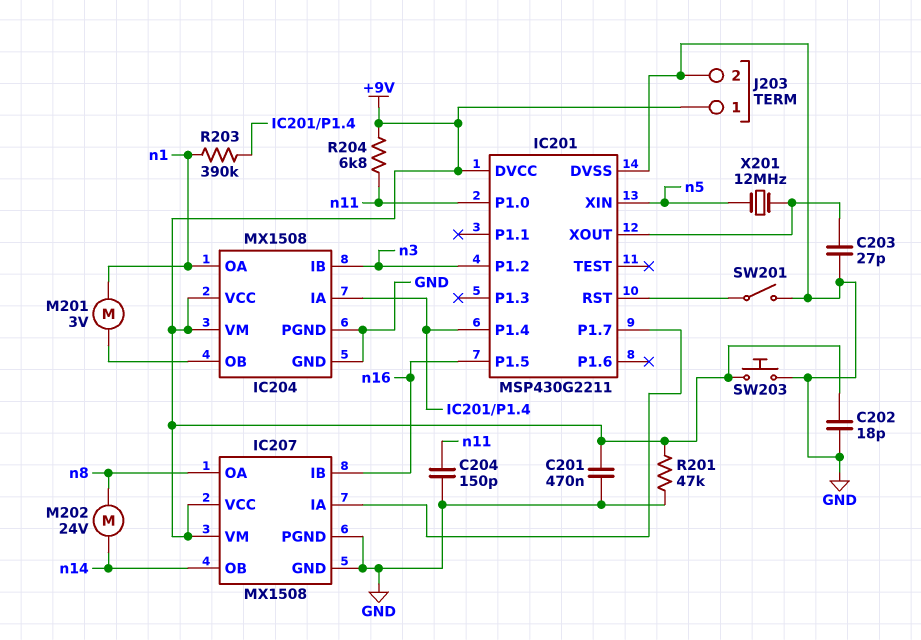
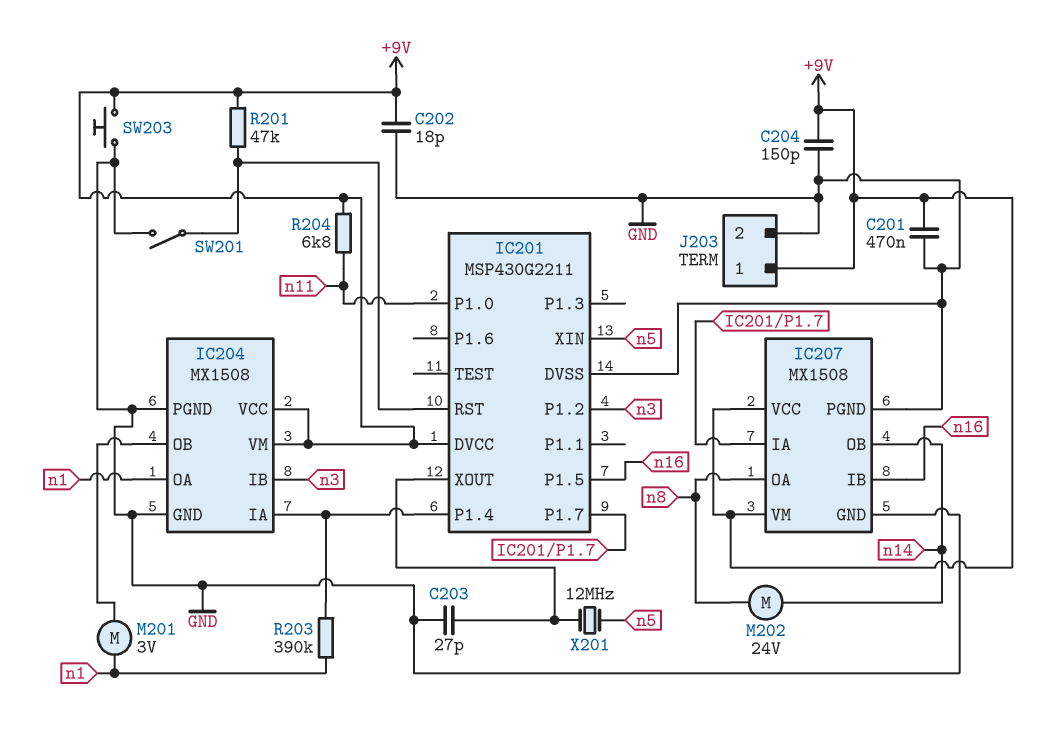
C204: 150pF (GND, n11) -> 150pF (+9V, GND)
R201: 47k (+9V, GND) -> 47k (+9V, IC201/RST)

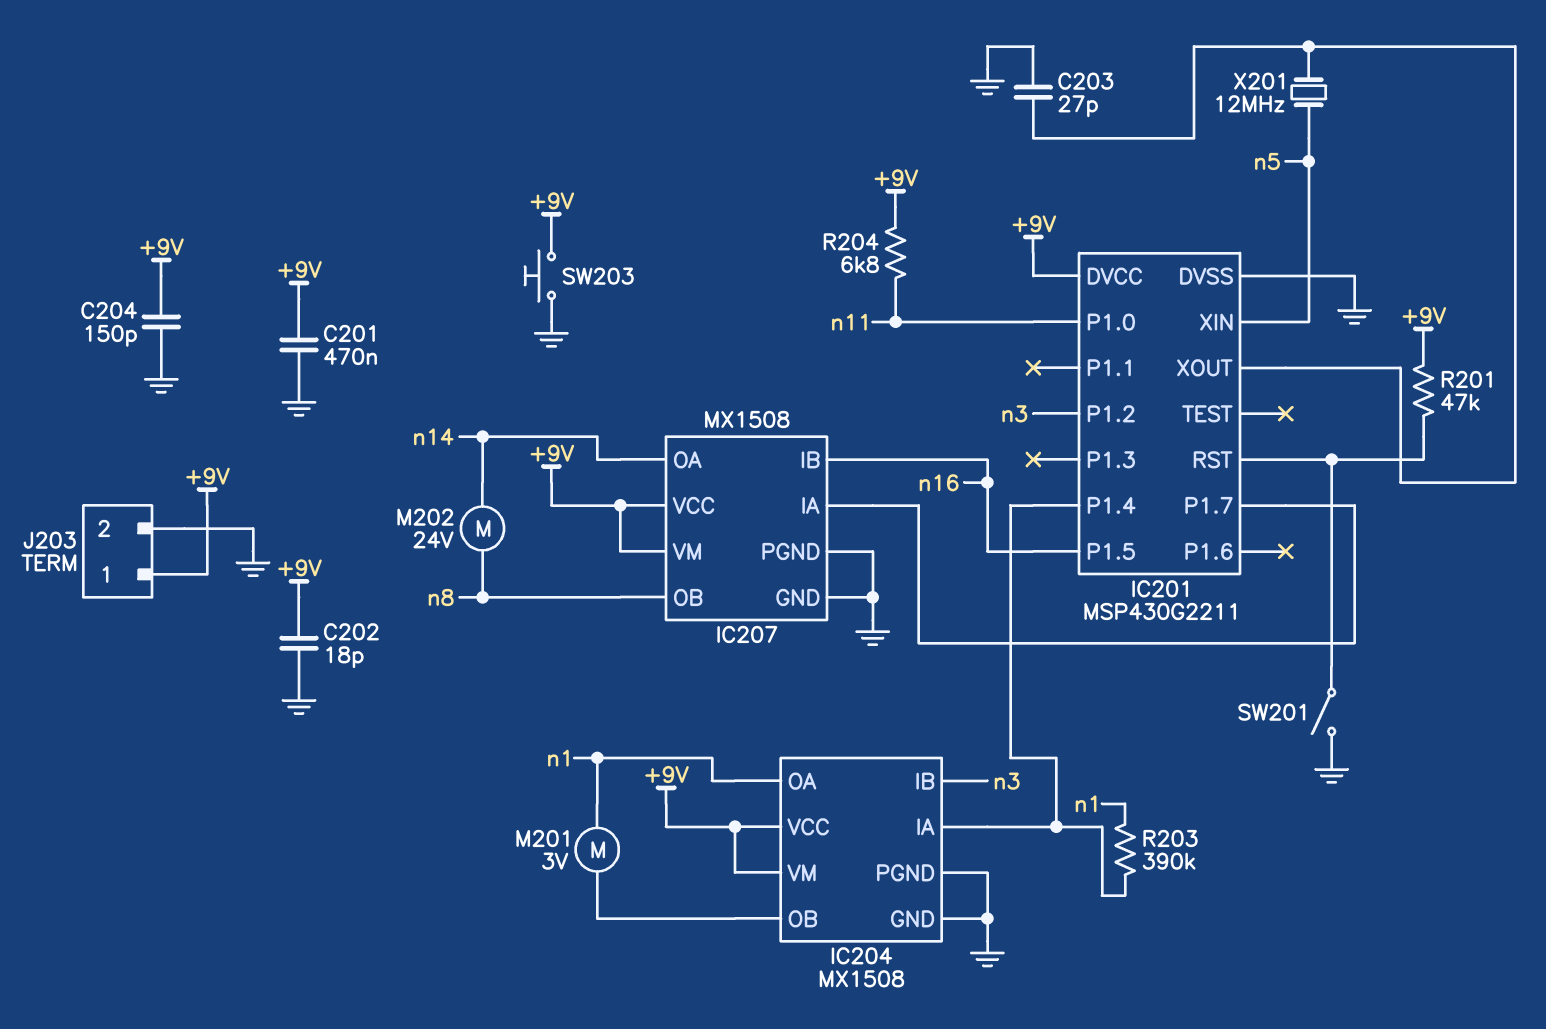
IC207 pin OA: n8 -> n14
IC207 pin OB: n14 -> n8

